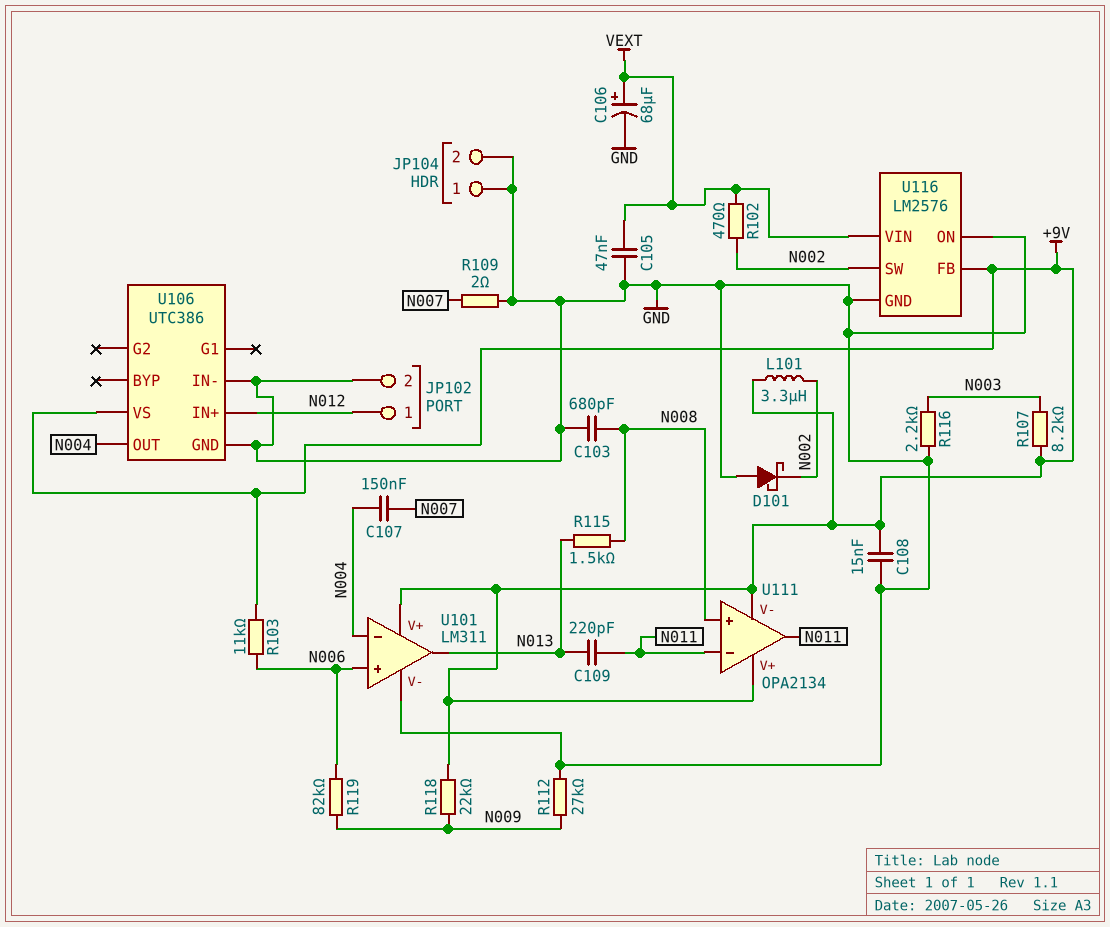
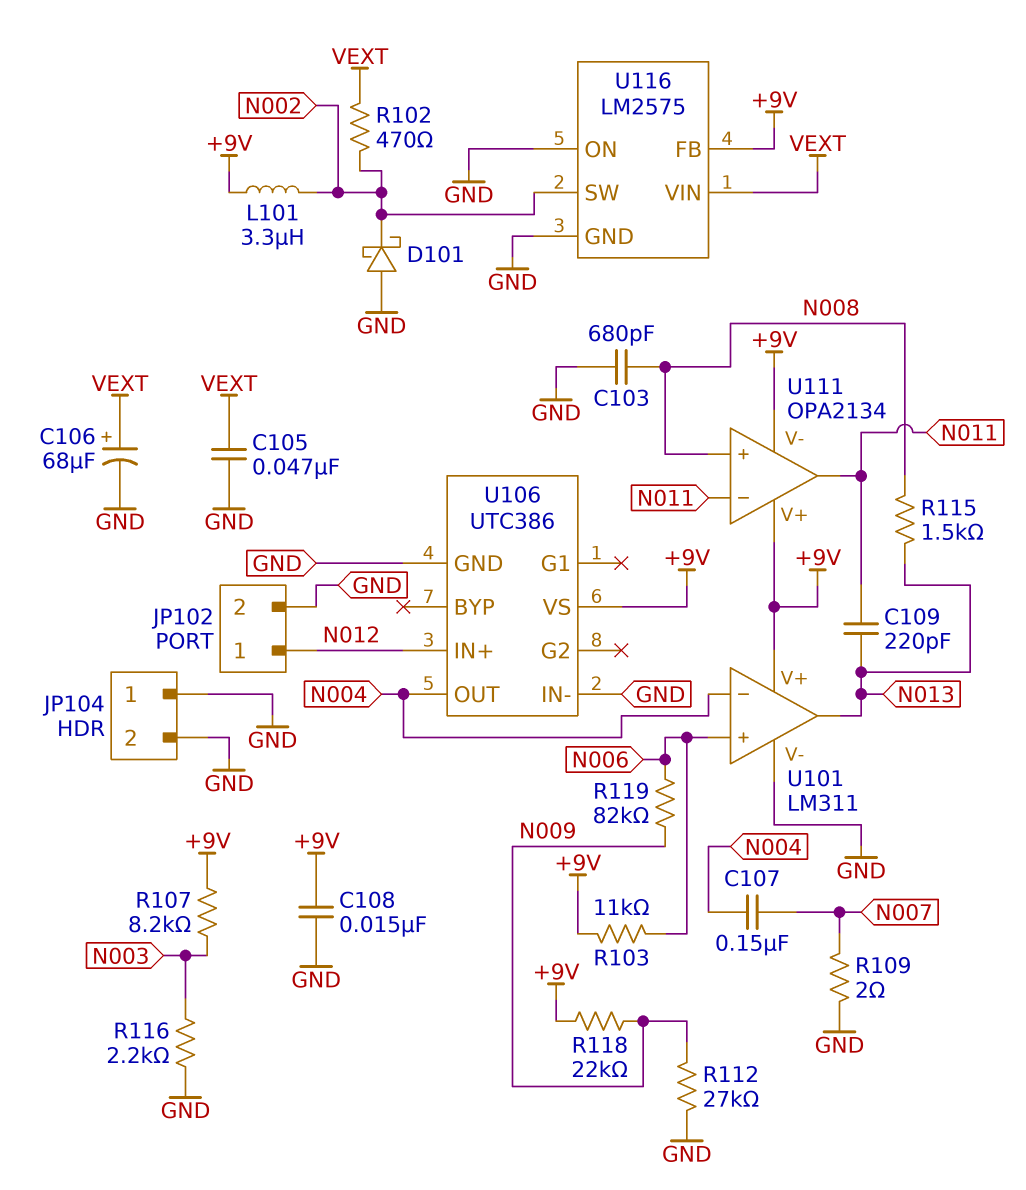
U116: LM2576 -> LM2575

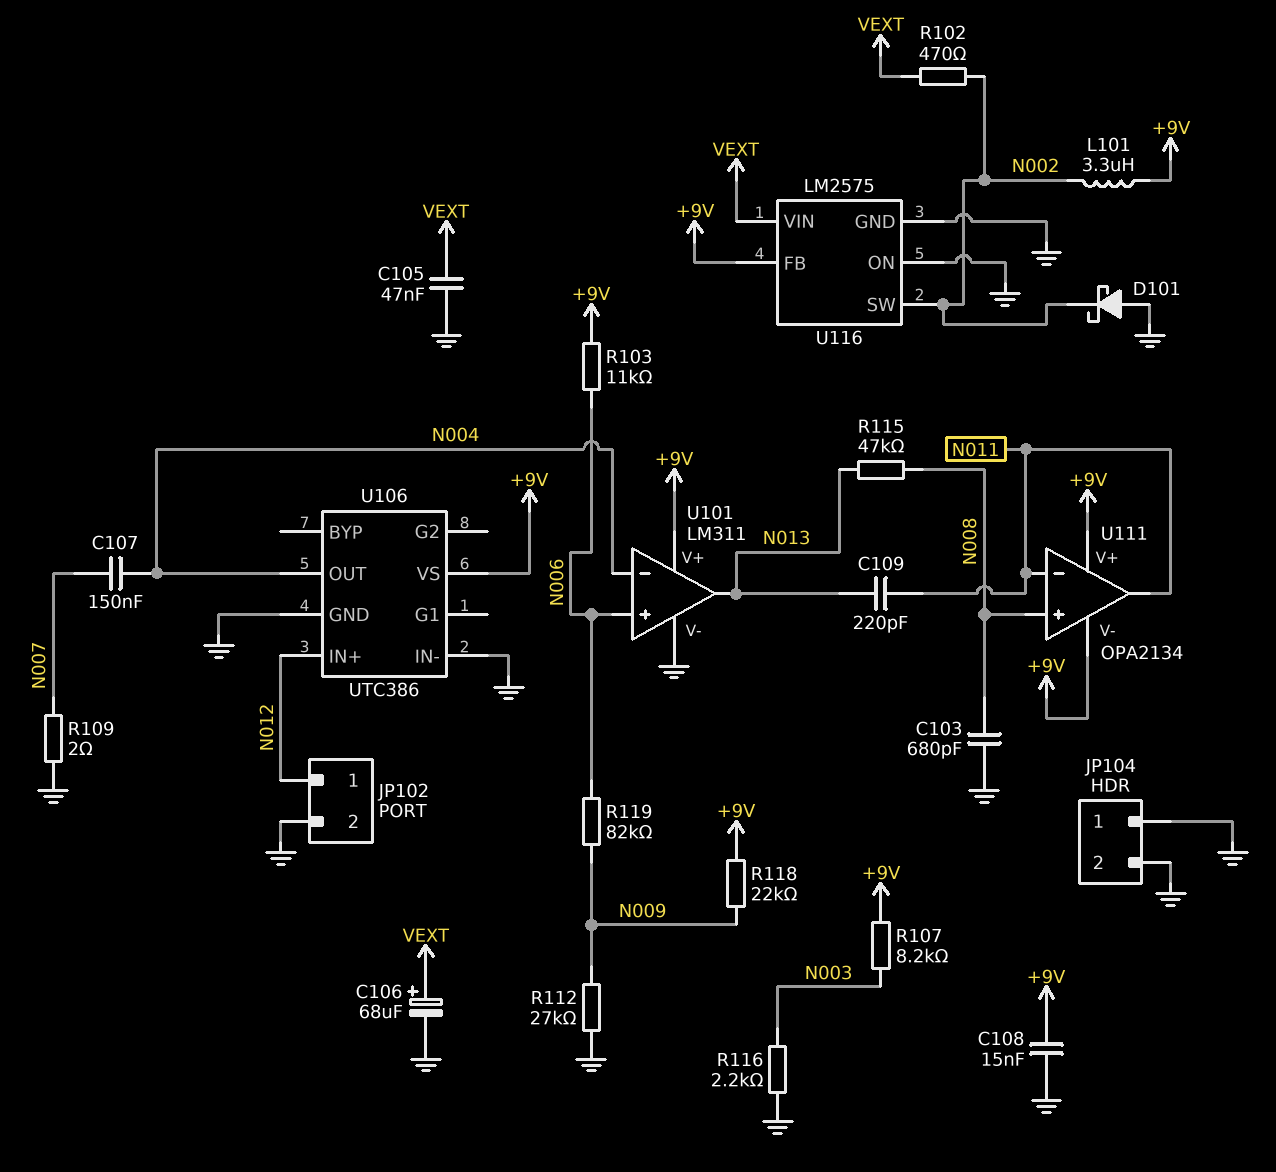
R115: 1.5k (N008, N013) -> 47k (N008, N013)

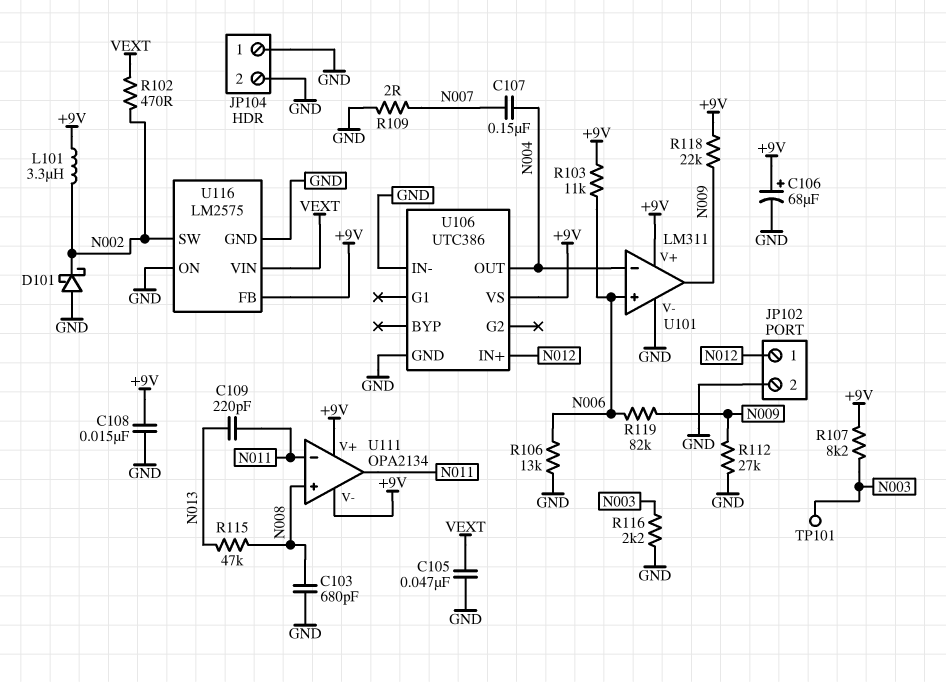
C106: 68uF (plus VEXT, minus GND) -> 68uF (plus +9V, minus GND)
R106: none -> 13k (GND, N006)
TP101: none -> test point (N003)
U101 pin out: N013 -> N009

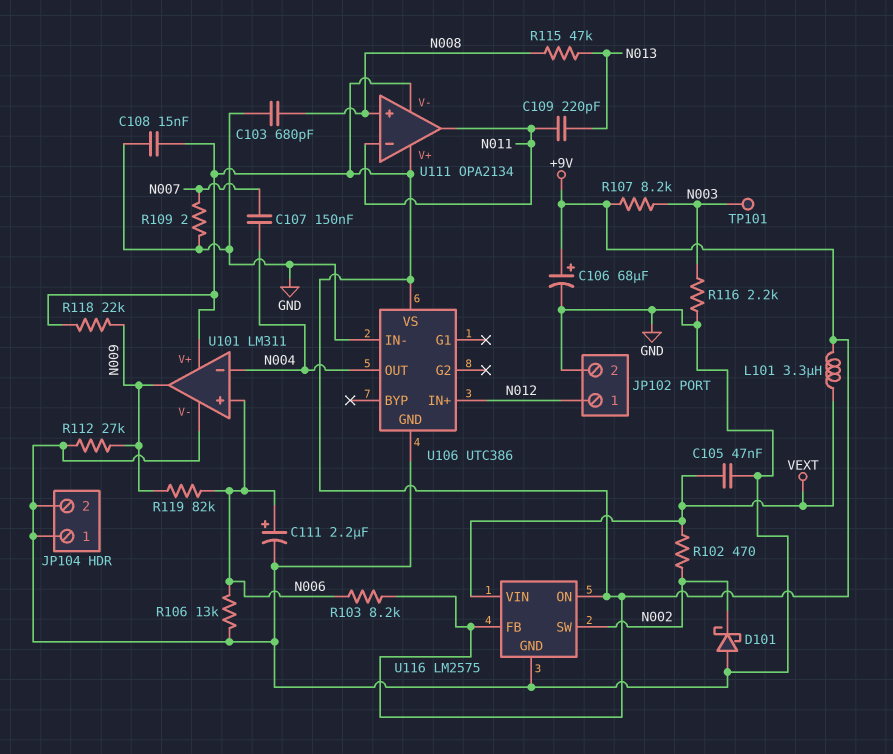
C111: none -> 2.2uF (plus N006, minus GND)
L101: 3.3uH (+9V, N002) -> 3.3uH (+9V, VEXT)
R103: 11k (+9V, N006) -> 8.2k (+9V, N006)
U116 pin ON: GND -> +9V

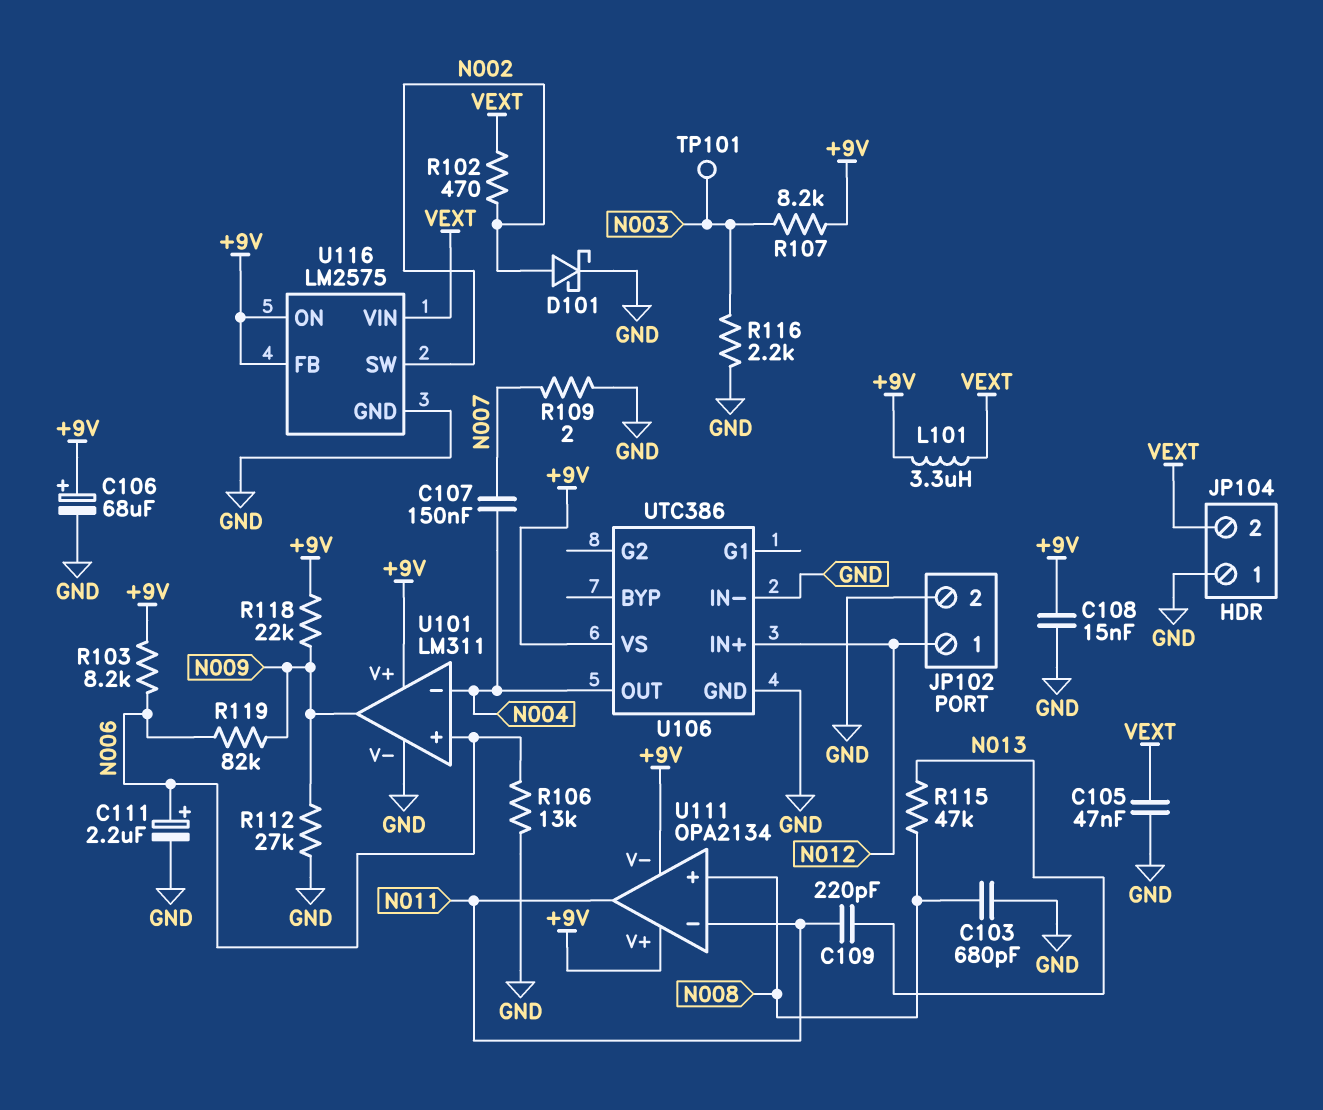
D101: schottky (A GND, K N002) -> schottky (A N002, K GND)
JP104 pin 2: GND -> VEXT

